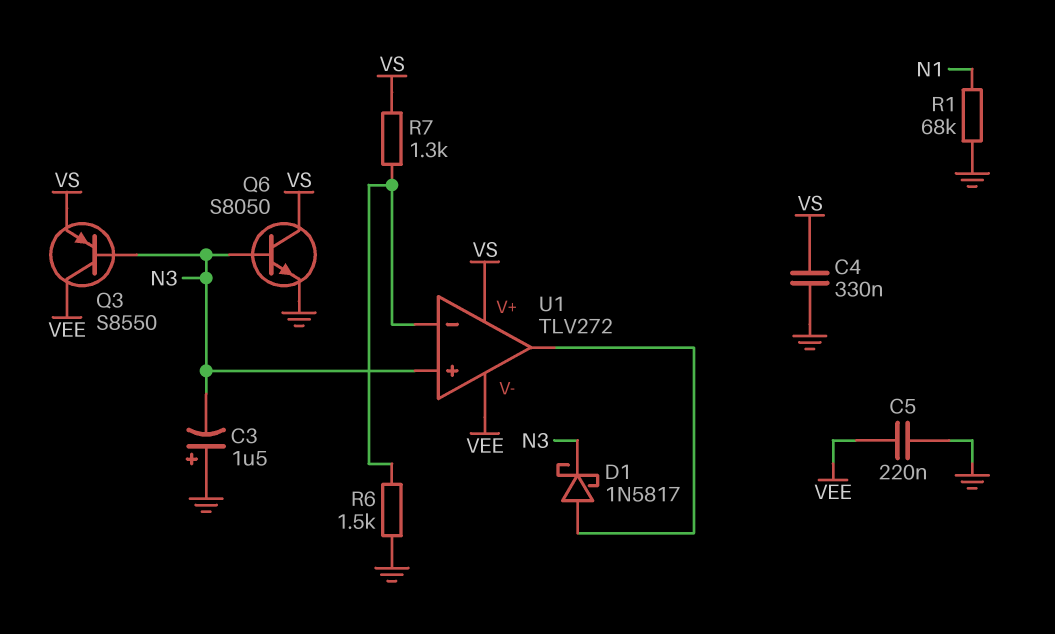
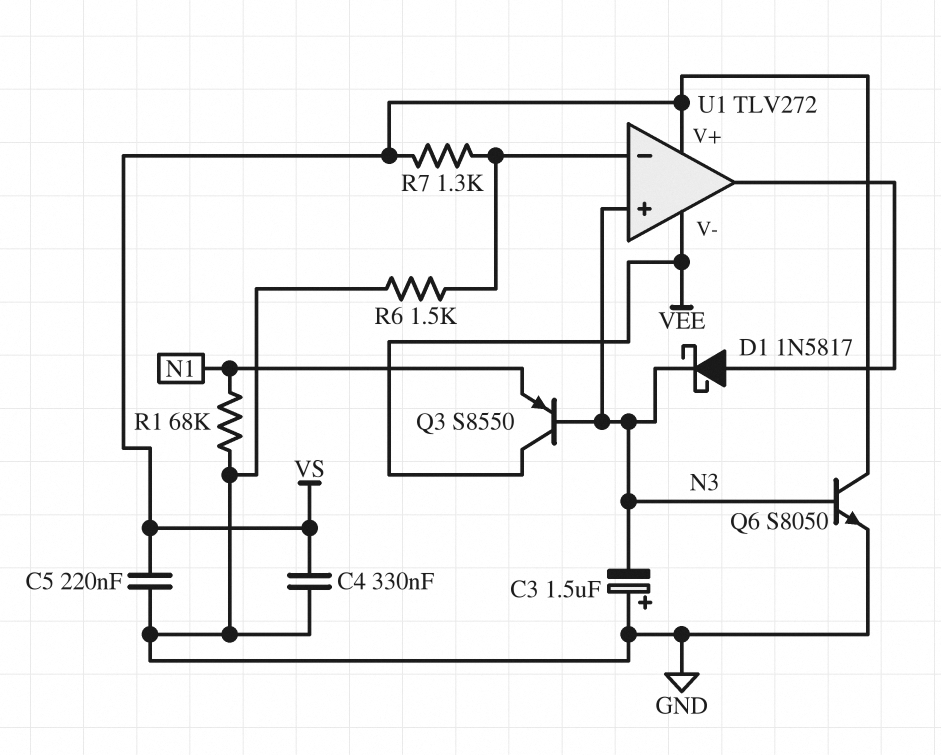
C5: 220nF (GND, VEE) -> 220nF (GND, VS)
Q3: PNP S8550 (B N3, C VEE, E VS) -> PNP S8550 (B N3, C VEE, E N1)

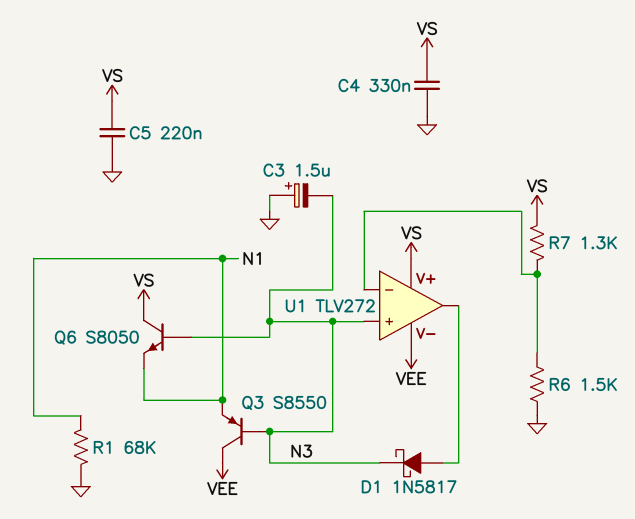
Q6: NPN S8050 (B N3, C VS, E GND) -> NPN S8050 (B N3, C VS, E N1)

